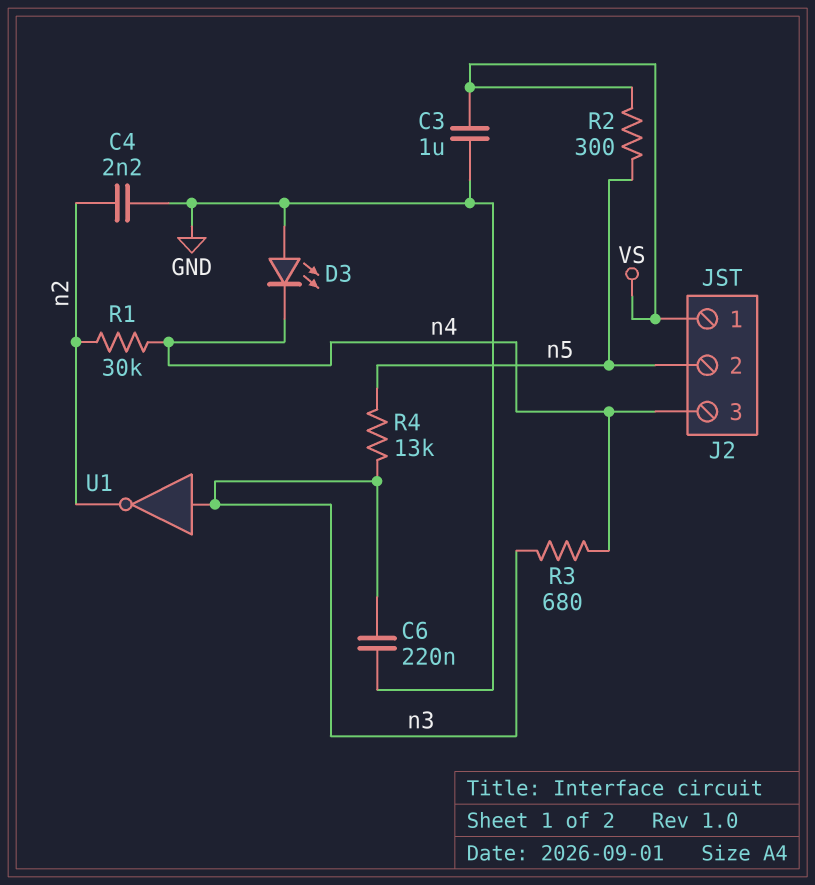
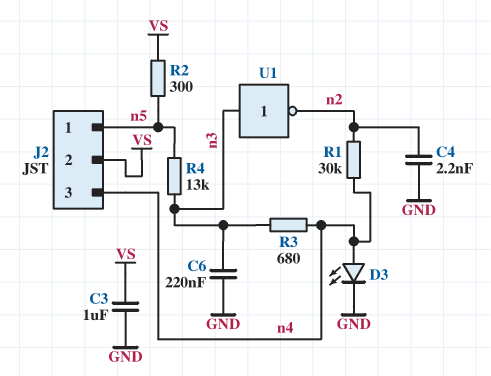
D3: LED (A GND, K n4) -> LED (A n4, K GND)
J2 pin 1: VS -> n5
J2 pin 2: n5 -> VS

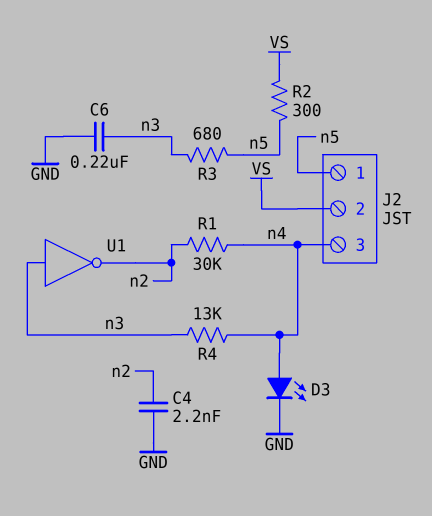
C3: 1uF (GND, VS) -> none
R3: 680 (n3, n4) -> 680 (n3, n5)
R4: 13k (n3, n5) -> 13k (n3, n4)

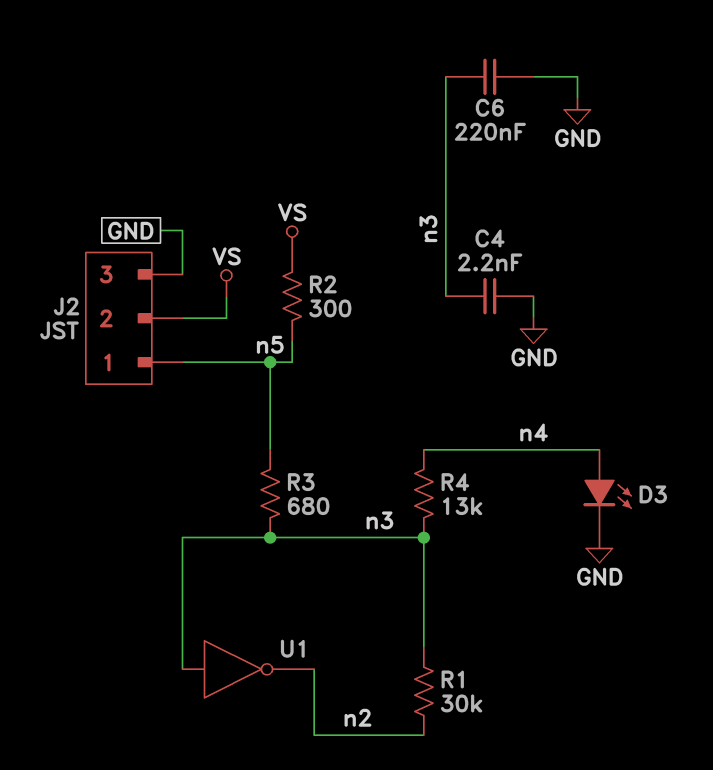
C4: 2.2nF (GND, n2) -> 2.2nF (GND, n3)
J2 pin 3: n4 -> GND
R1: 30k (n2, n4) -> 30k (n2, n3)

